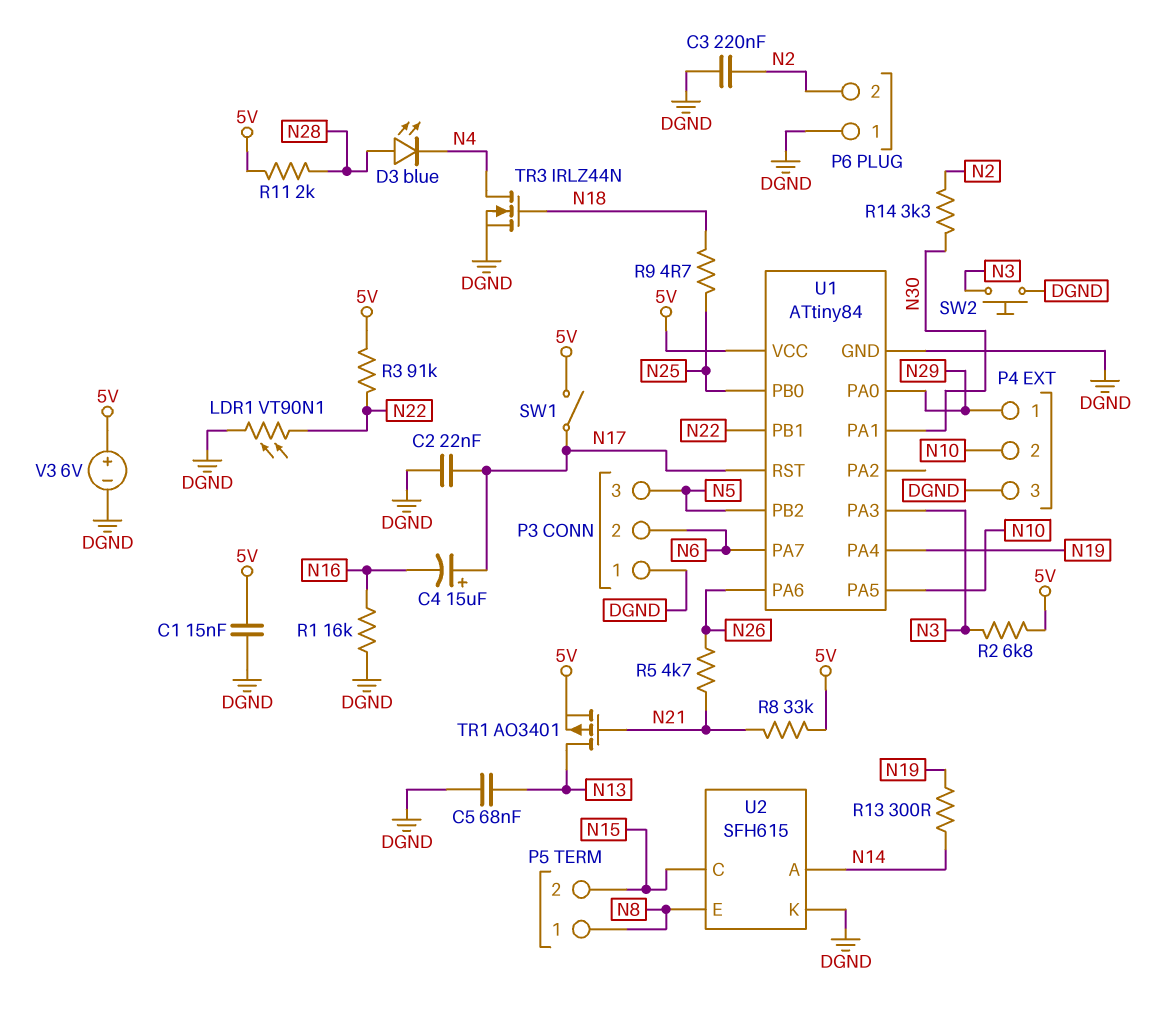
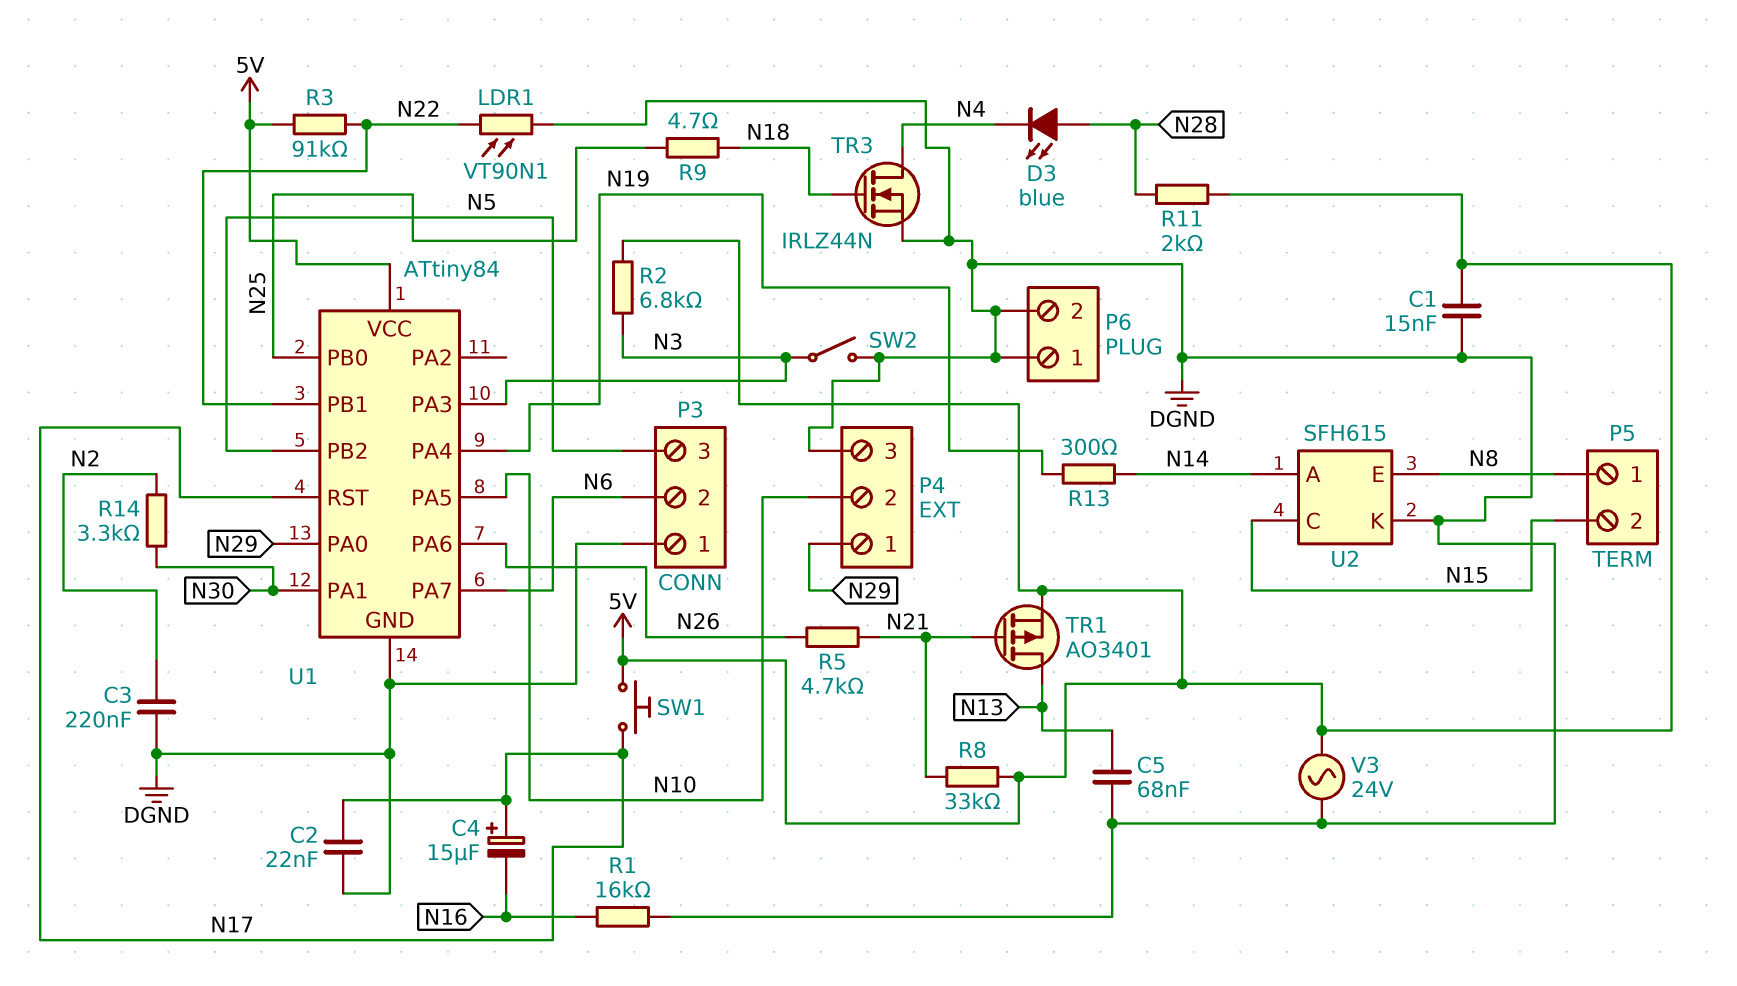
P6 pin 2: N2 -> DGND
SW1: switch (5V, N17) -> button (5V, N17)
SW2: button (DGND, N3) -> switch (DGND, N3)
V3: 6V (plus 5V, minus DGND) -> AC 24V (5V, DGND)

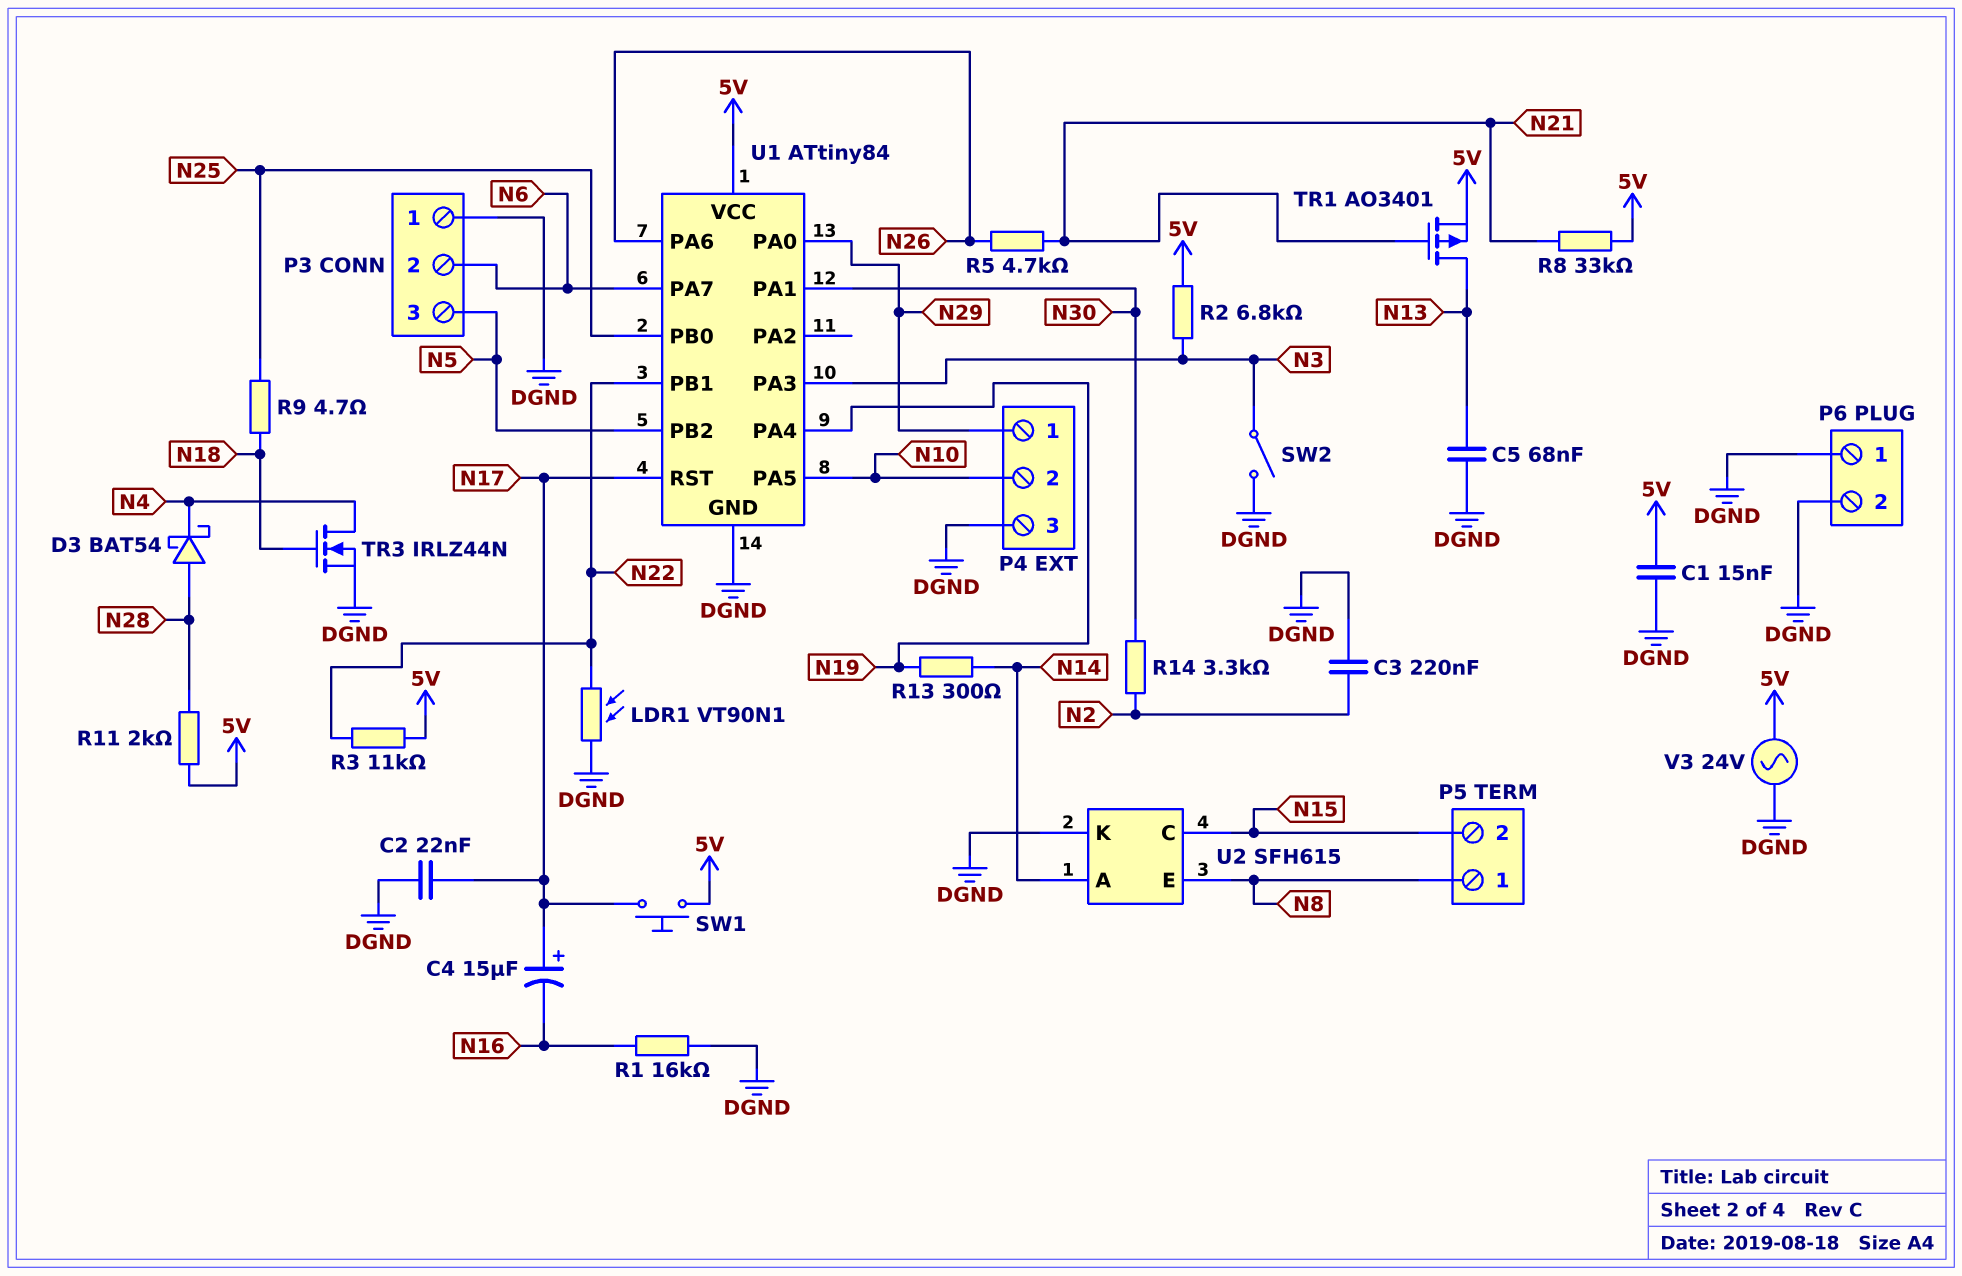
D3: LED blue (A N28, K N4) -> schottky BAT54 (A N28, K N4)
R3: 91k (5V, N22) -> 11k (5V, N22)

